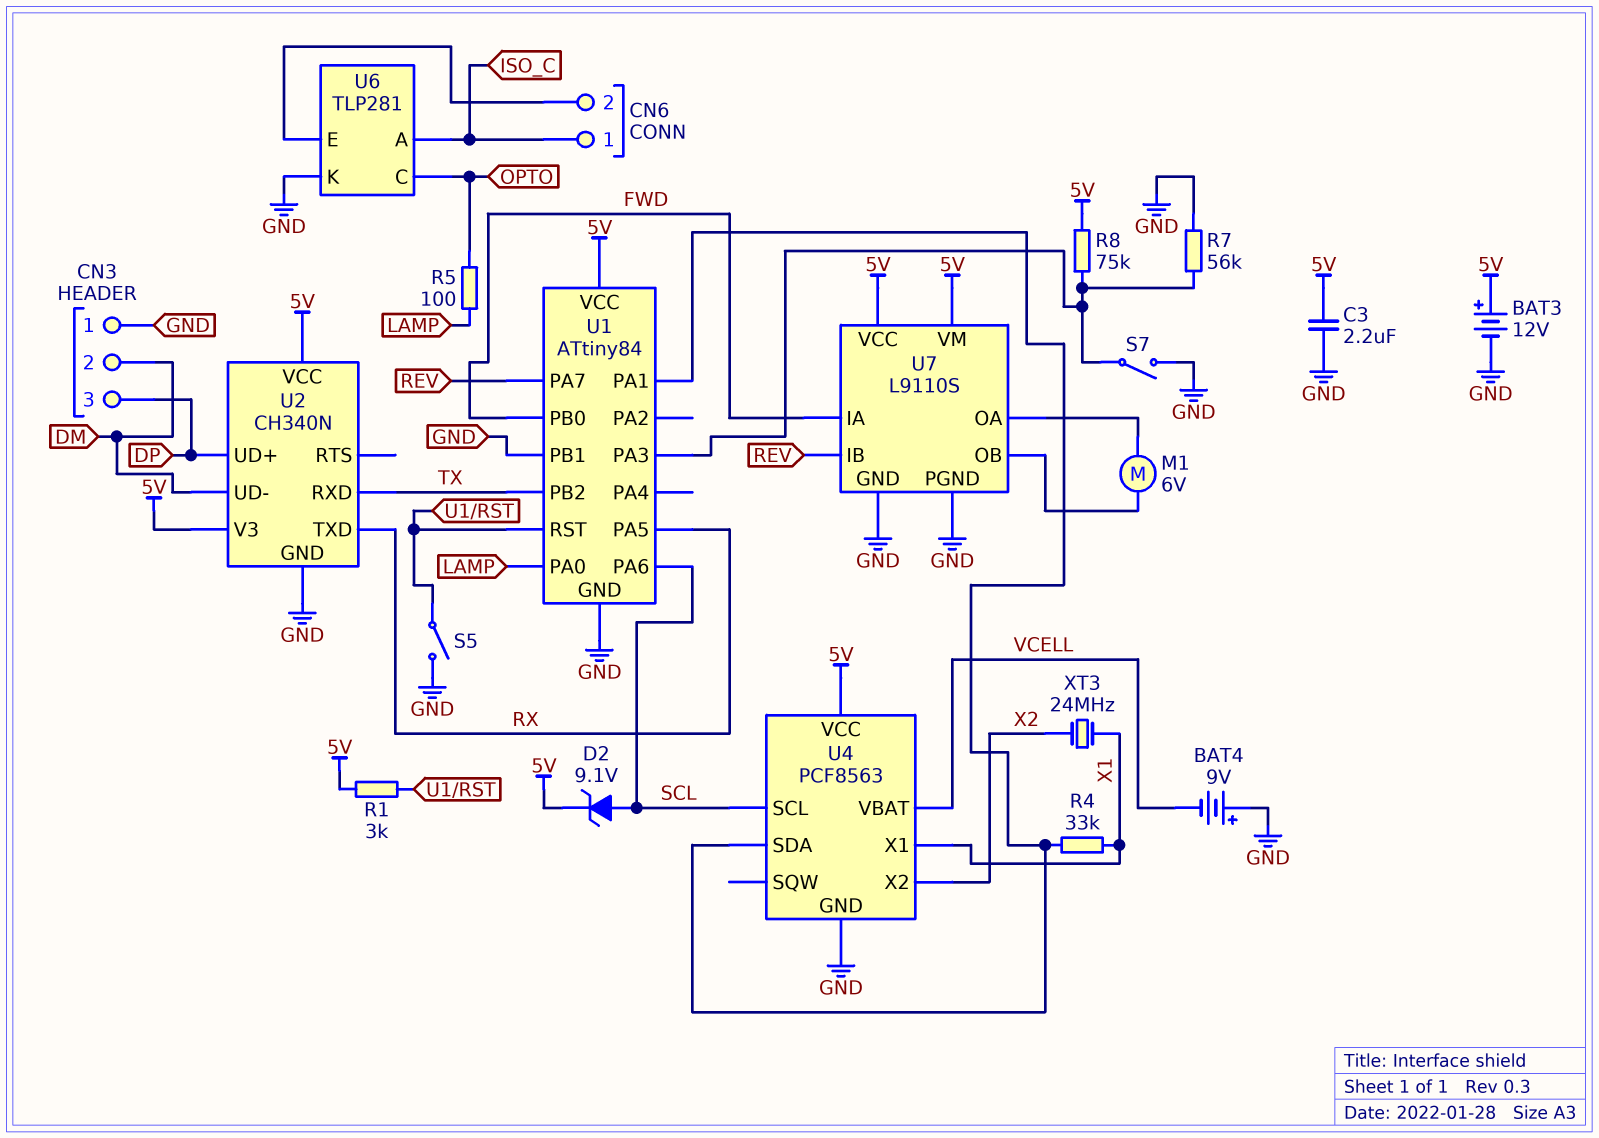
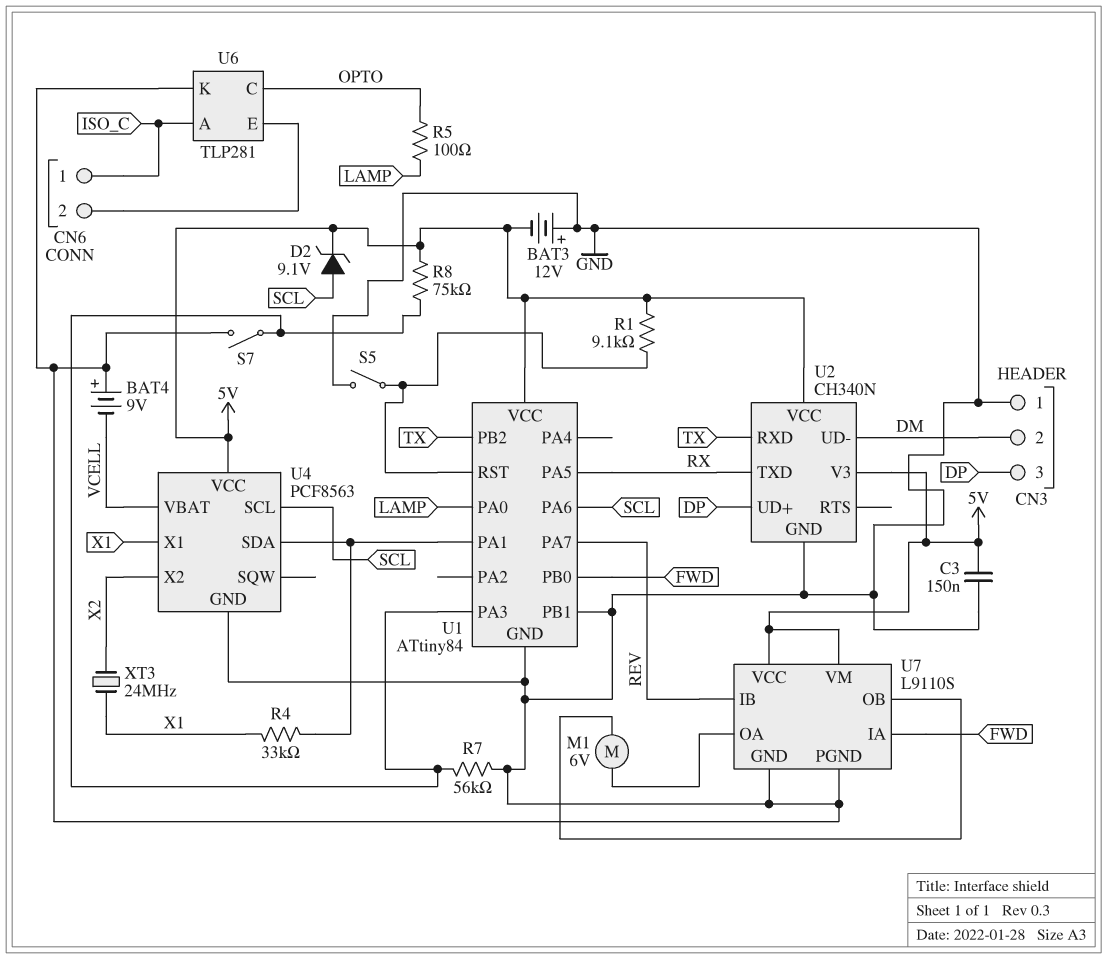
BAT3: 12V (plus 5V, minus GND) -> 12V (plus GND, minus 5V)
C3: 2.2uF (5V, GND) -> 150nF (5V, GND)
R1: 3k (5V, U1/RST) -> 9.1k (5V, U1/RST)

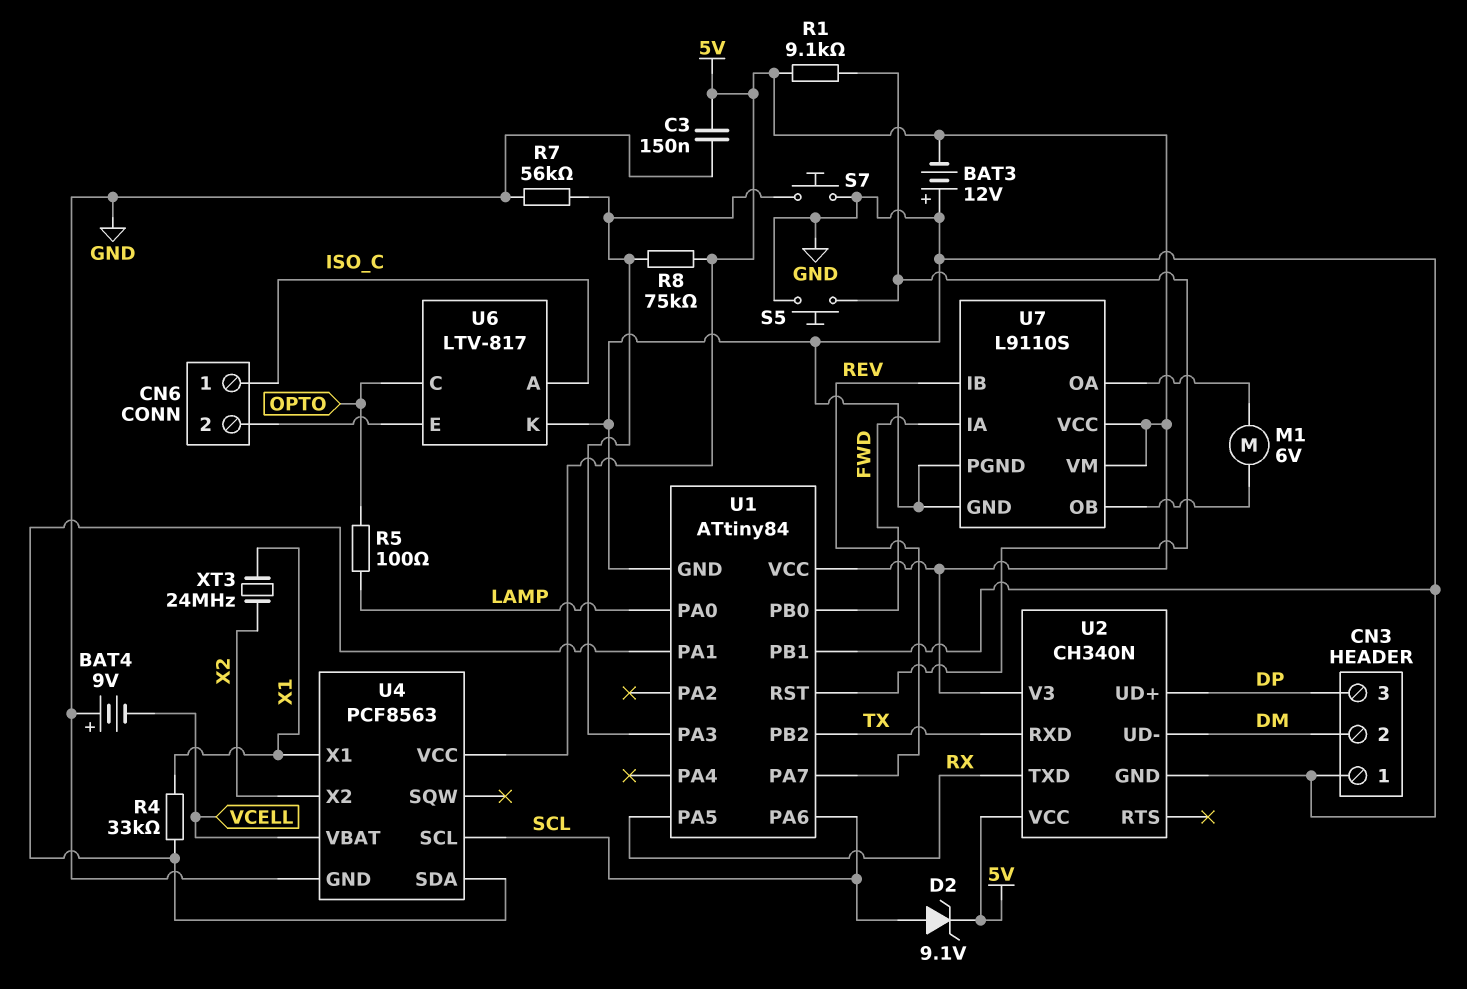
S5: switch (GND, U1/RST) -> button (GND, U1/RST)
S7: switch (GND, U1/PA3) -> button (GND, U1/PA3)
U6: TLP281 -> LTV-817

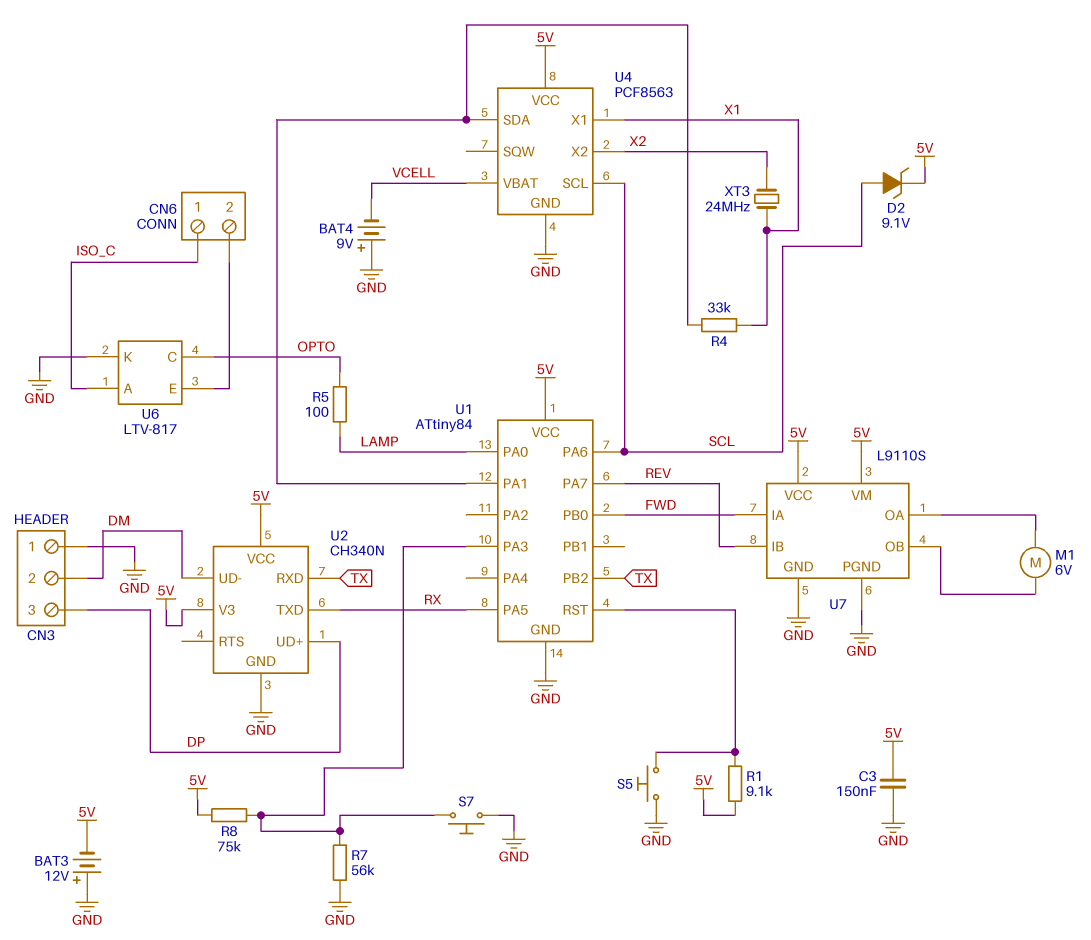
U1 pin PB1: GND -> none

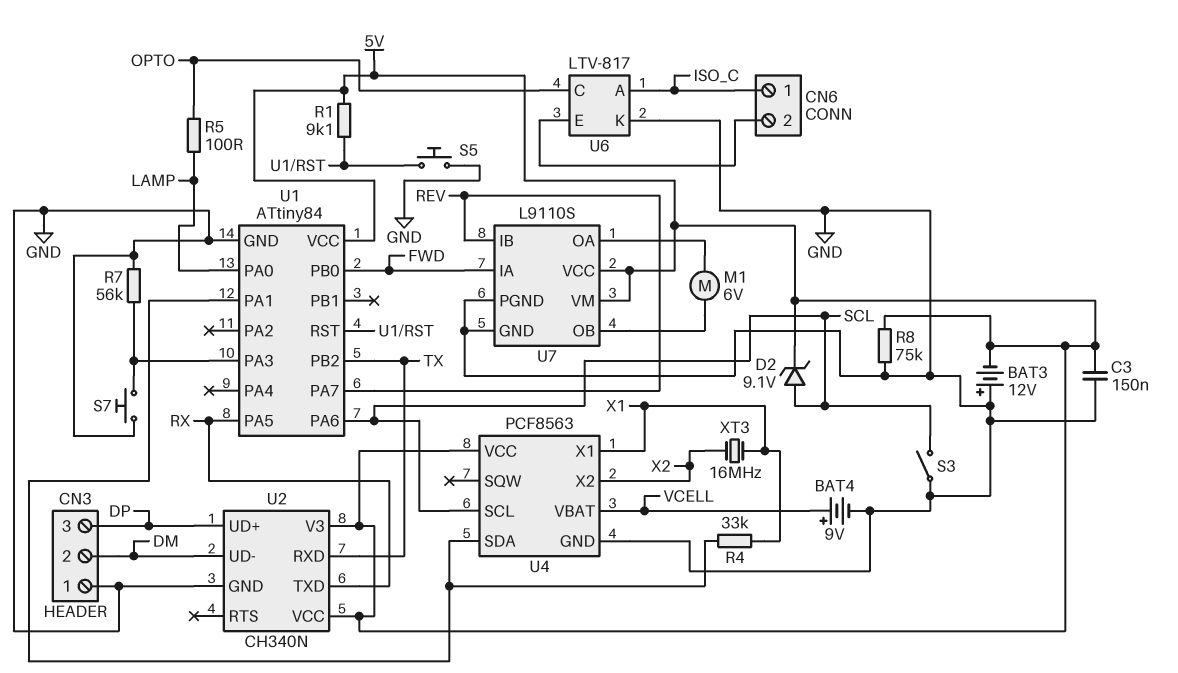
BAT4: 9V (plus GND, minus VCELL) -> 9V (plus VCELL, minus GND)
R8: 75k (5V, U1/PA3) -> 75k (5V, GND)
S3: none -> switch (GND, SCL)
XT3: 24MHz (X1, X2) -> 16MHz (X1, X2)

